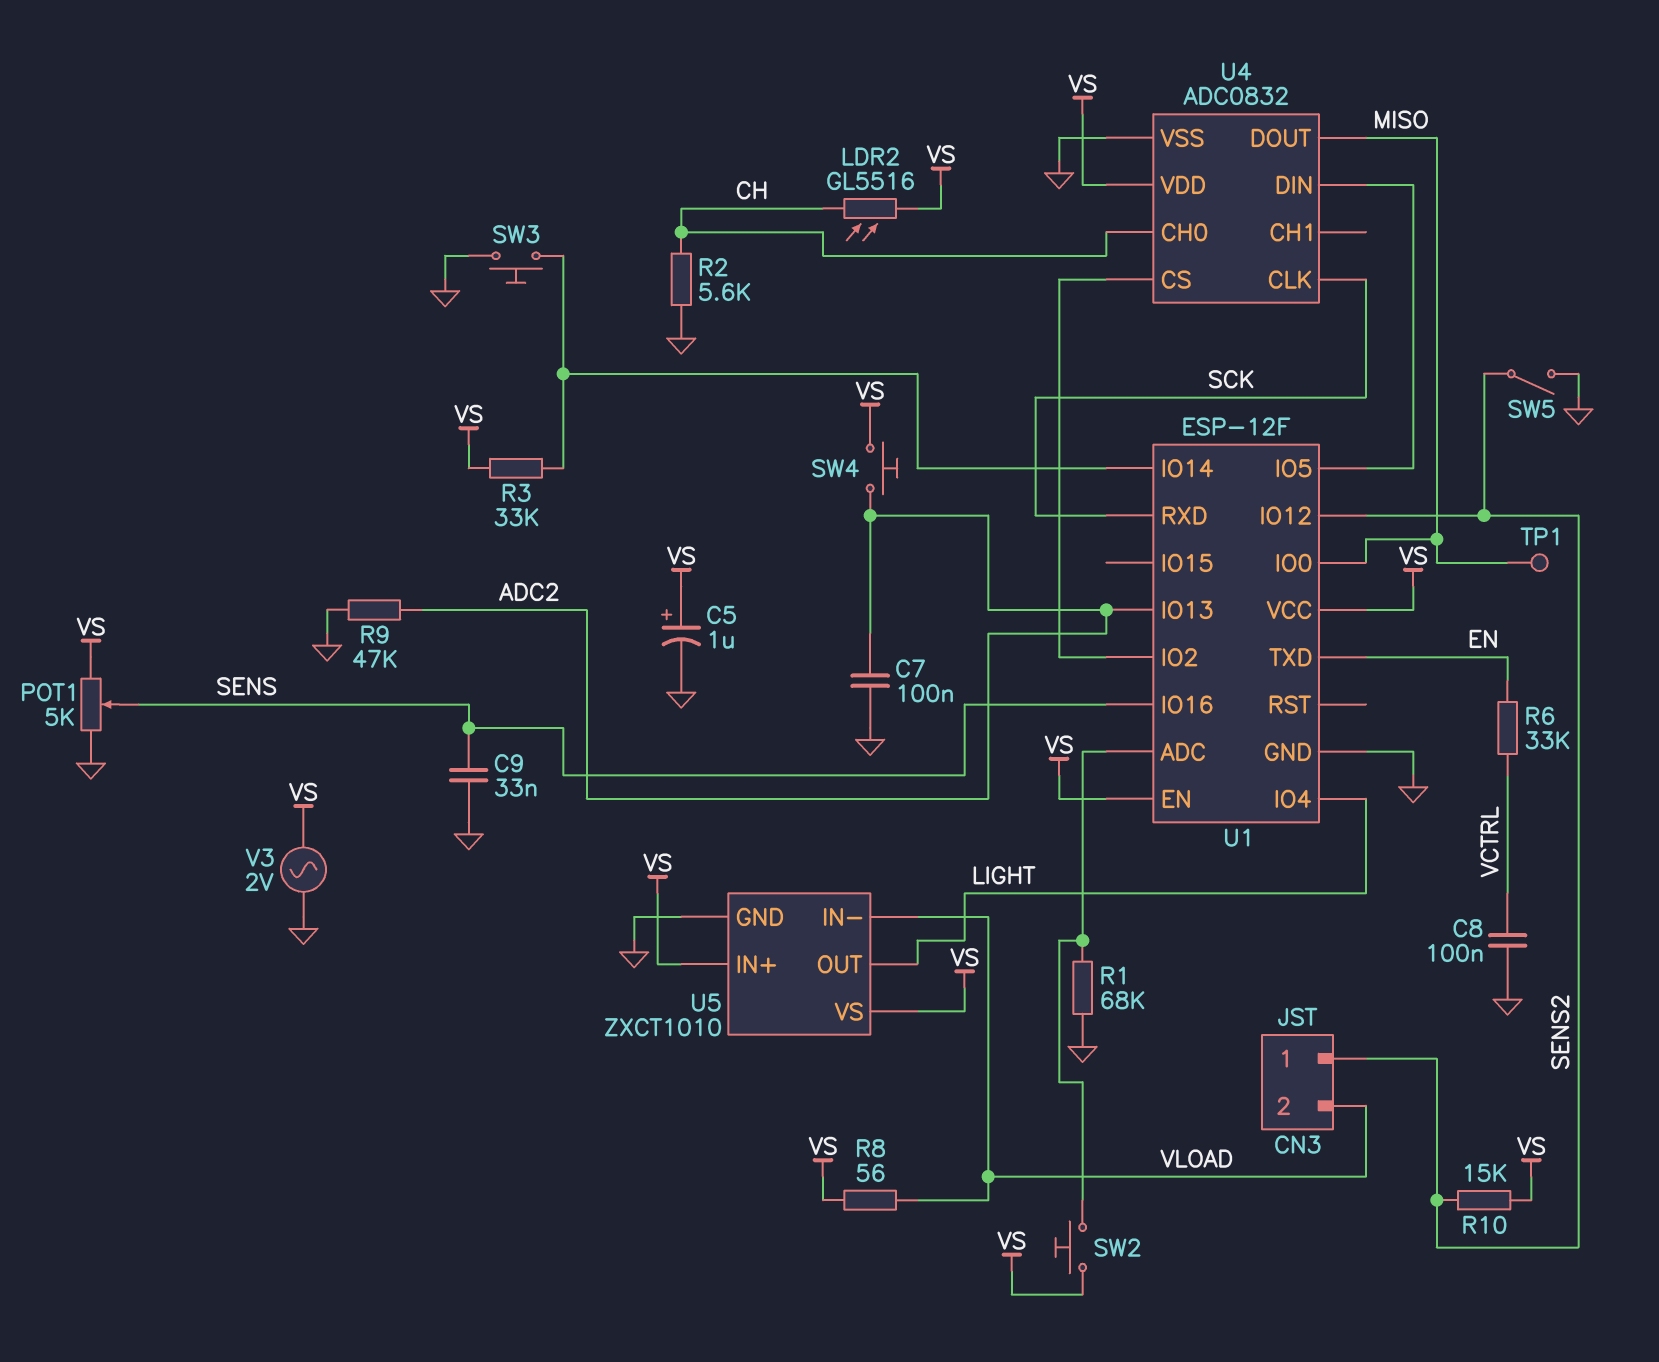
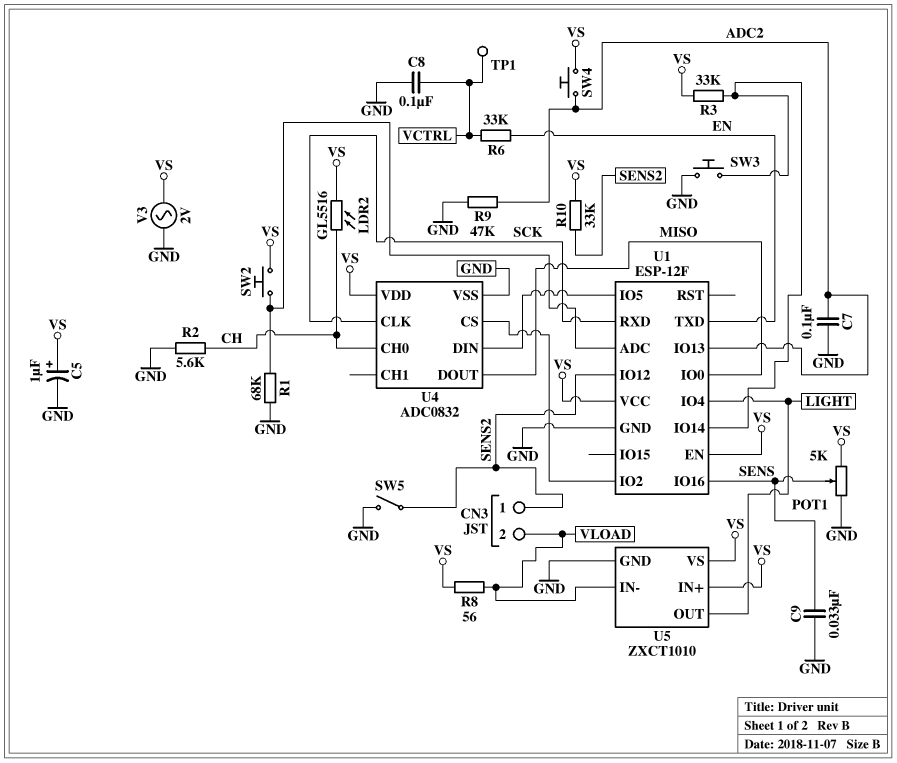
R10: 15k (SENS2, VS) -> 33k (SENS2, VS)
TP1: test point (MISO) -> test point (VCTRL)

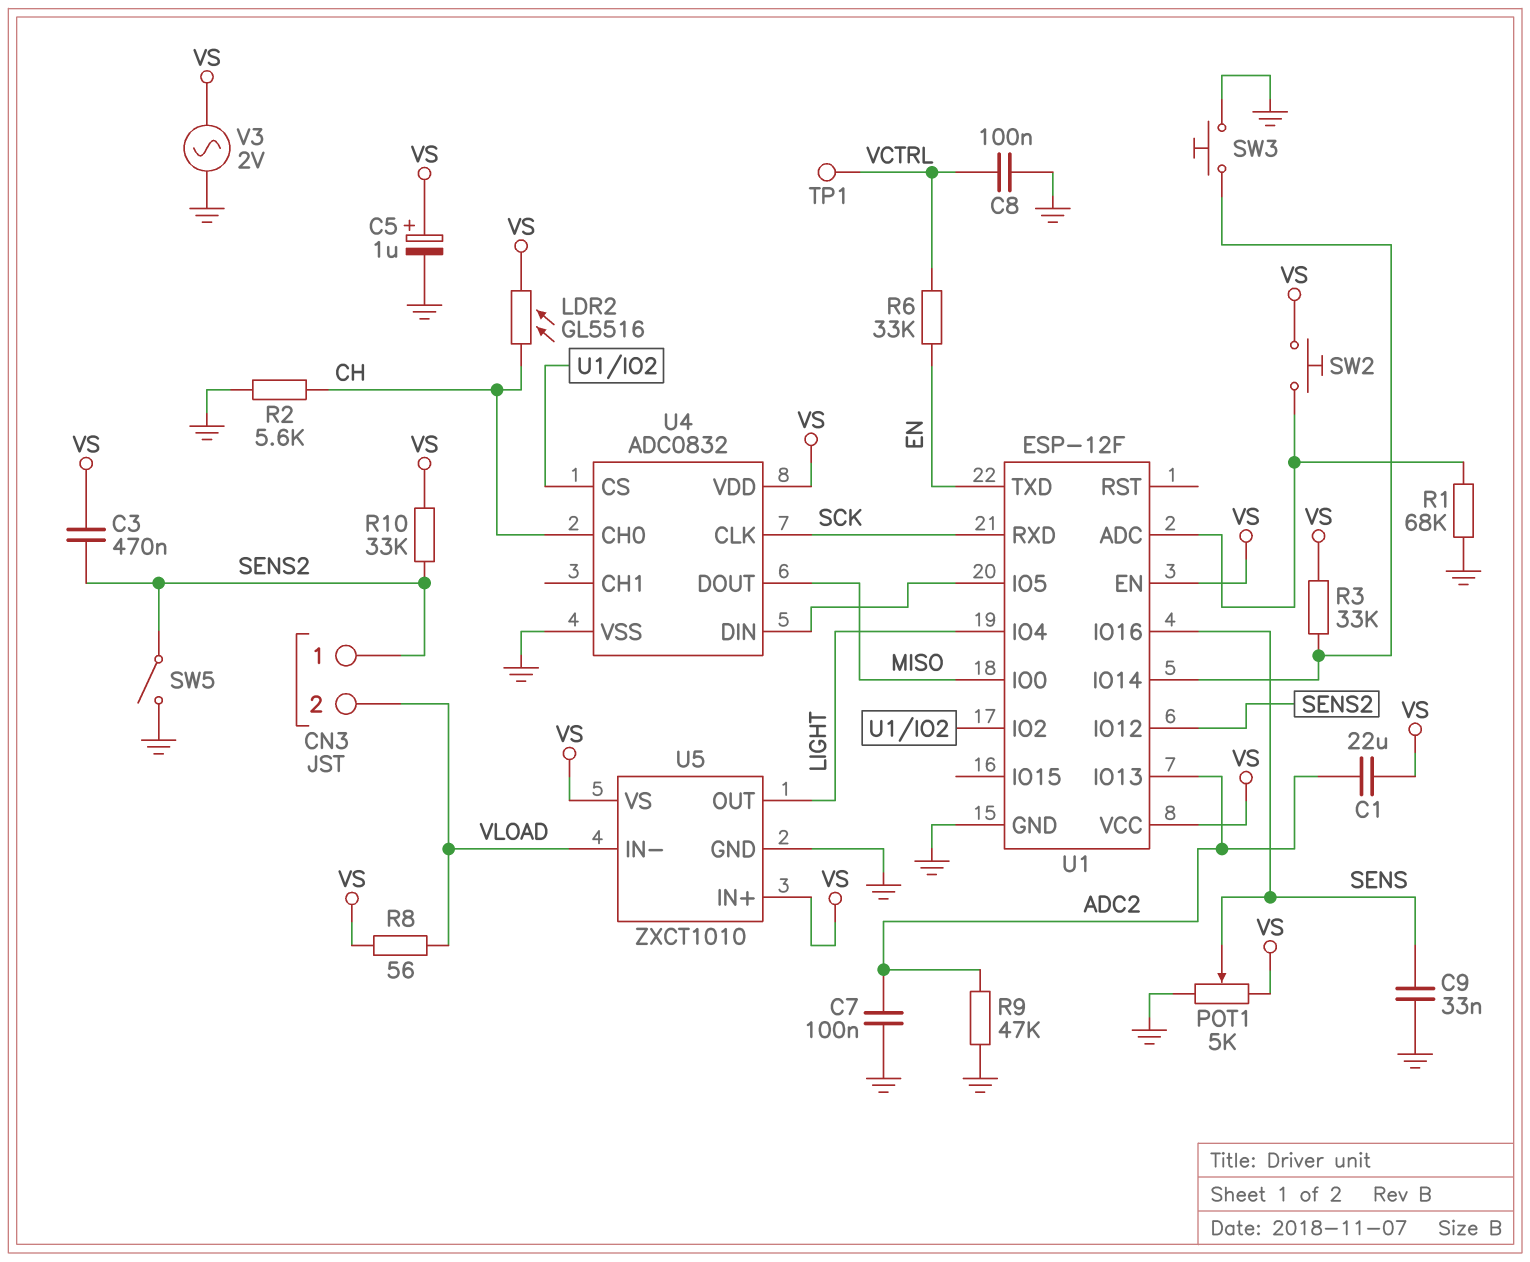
C1: none -> 22uF (ADC2, VS)
C3: none -> 470nF (SENS2, VS)
SW4: button (ADC2, VS) -> none

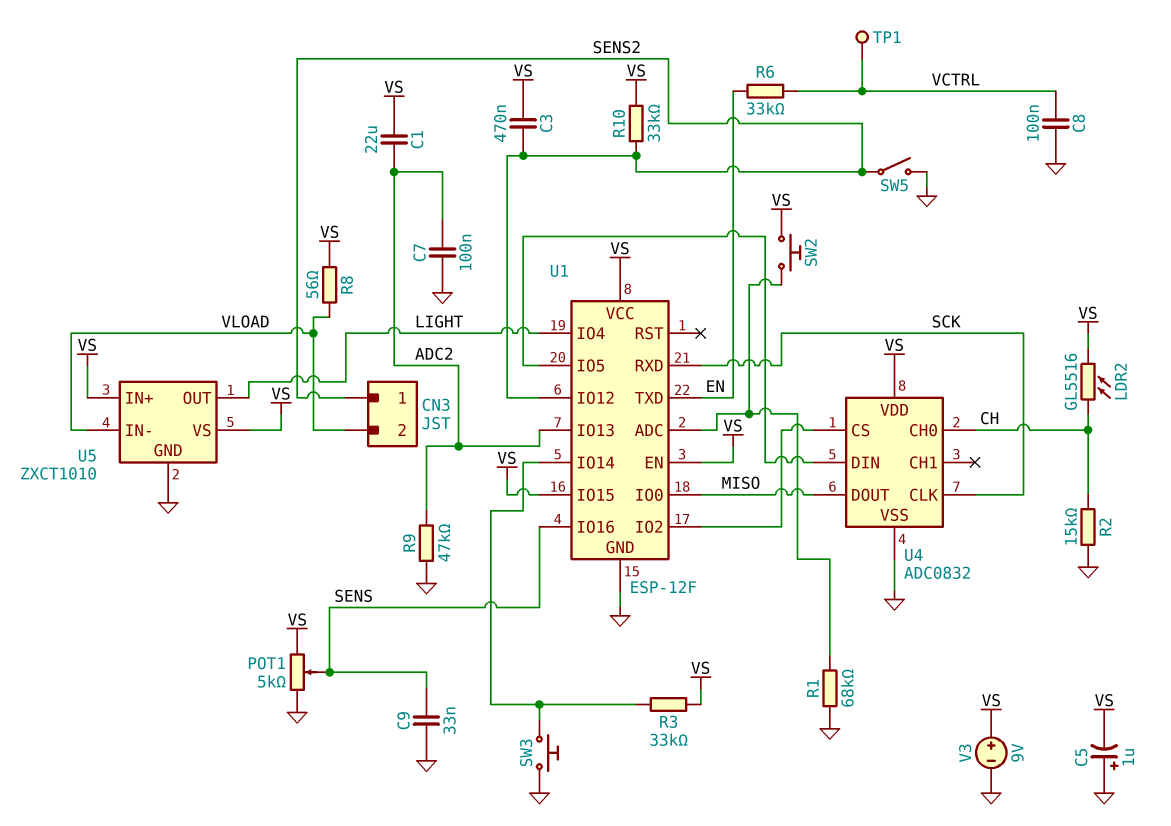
C5: 1uF (plus VS, minus GND) -> 1uF (plus GND, minus VS)
R2: 5.6k (CH, GND) -> 15k (CH, GND)
U1 pin IO15: none -> VS
V3: AC 2V (GND, VS) -> 9V (plus VS, minus GND)

